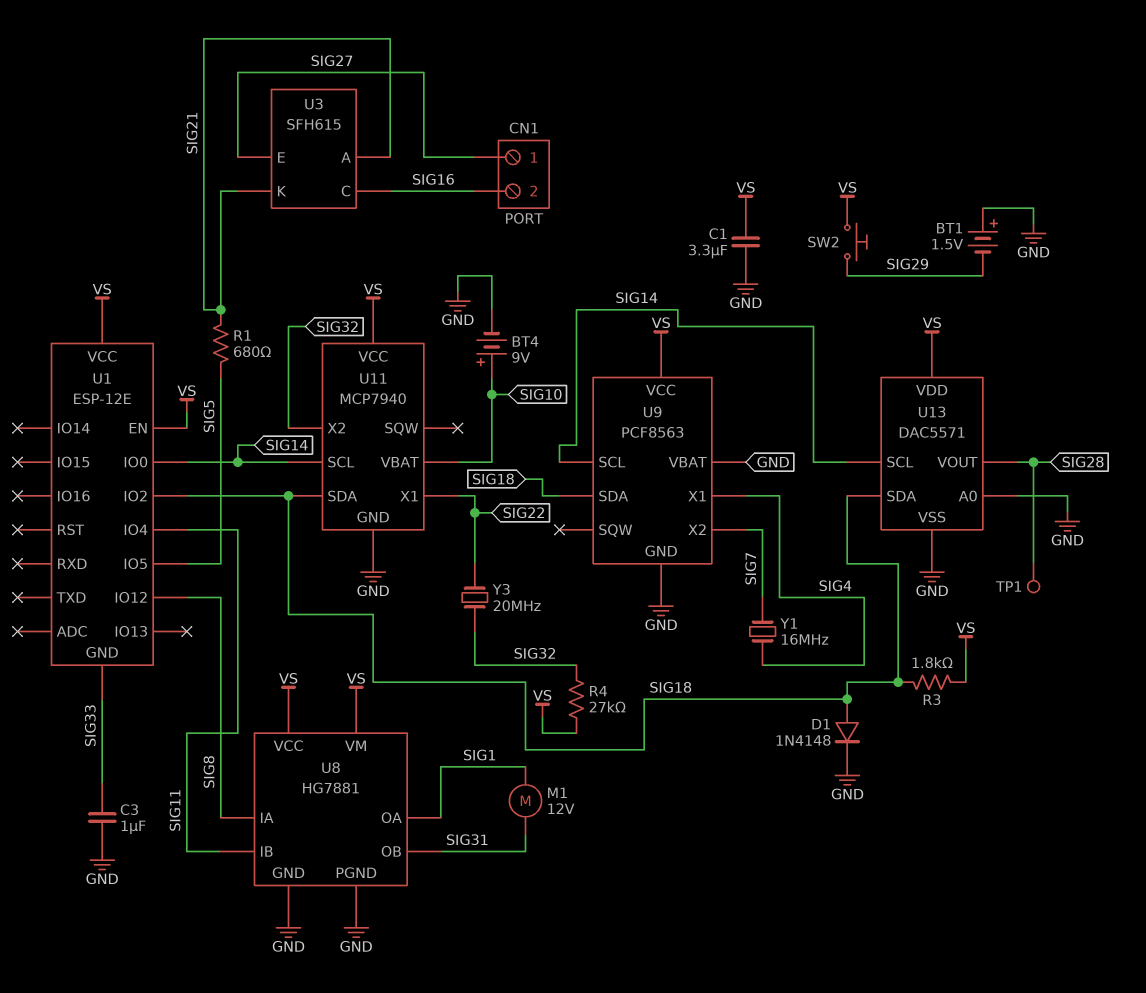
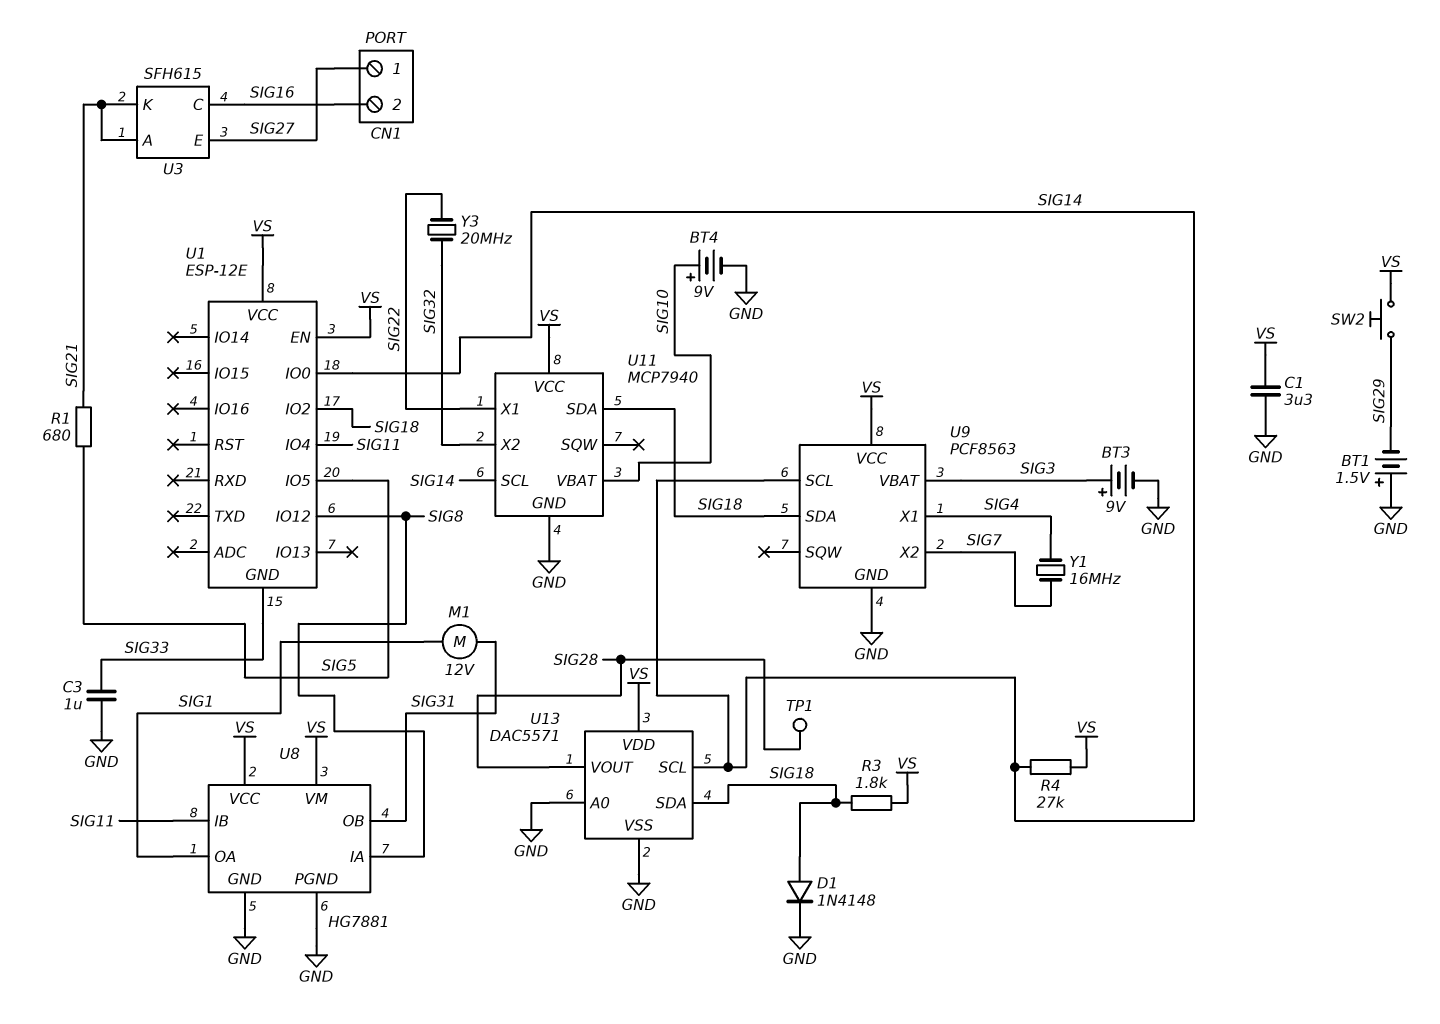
BT3: none -> 9V (plus SIG3, minus GND)
R4: 27k (SIG32, VS) -> 27k (SIG14, VS)
U9 pin VBAT: GND -> SIG3

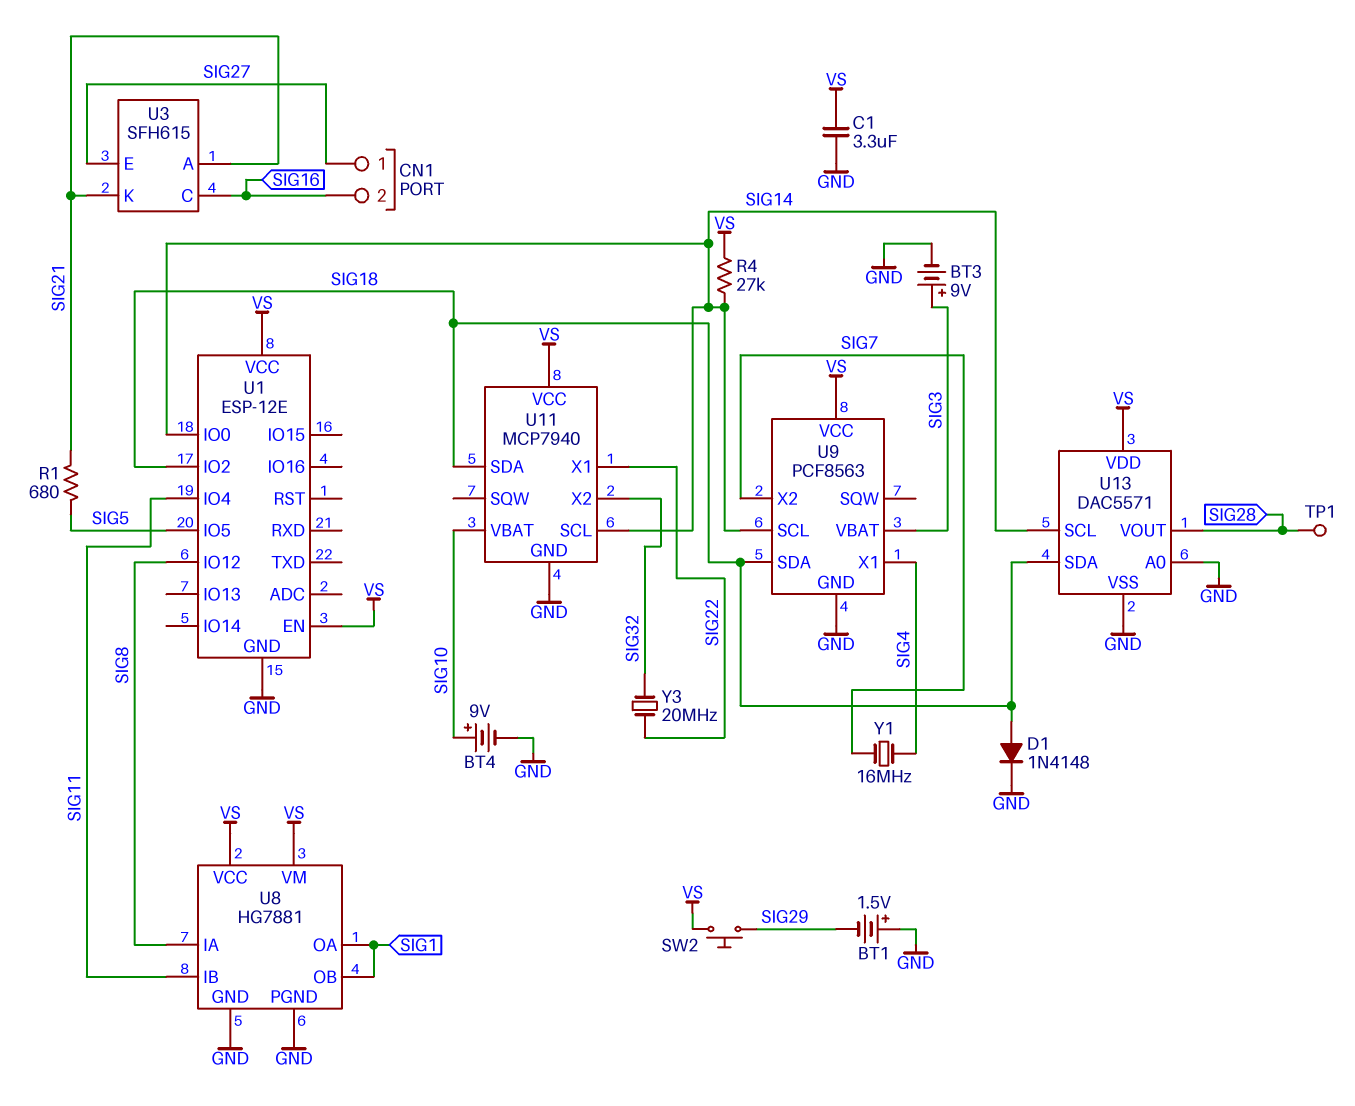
C3: 1uF (GND, SIG33) -> none
M1: motor 12V (SIG1, SIG31) -> none
R3: 1.8k (SIG18, VS) -> none
U1 pin GND: SIG33 -> GND
U8 pin OB: SIG31 -> SIG1

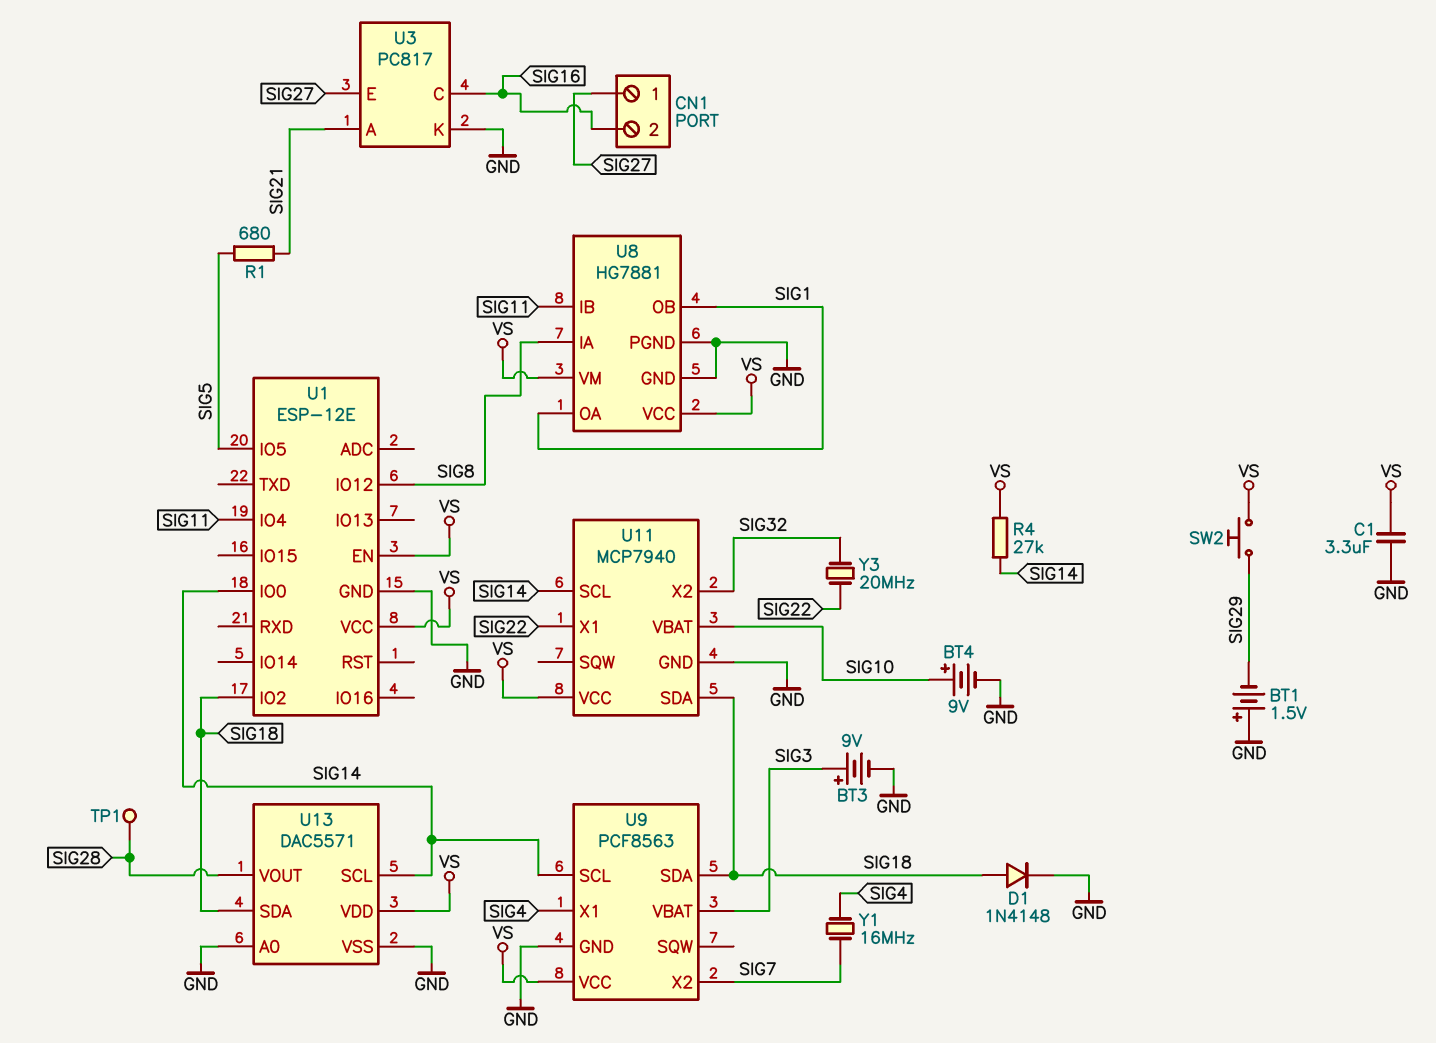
U3: SFH615 -> PC817
U3 pin K: SIG21 -> GND

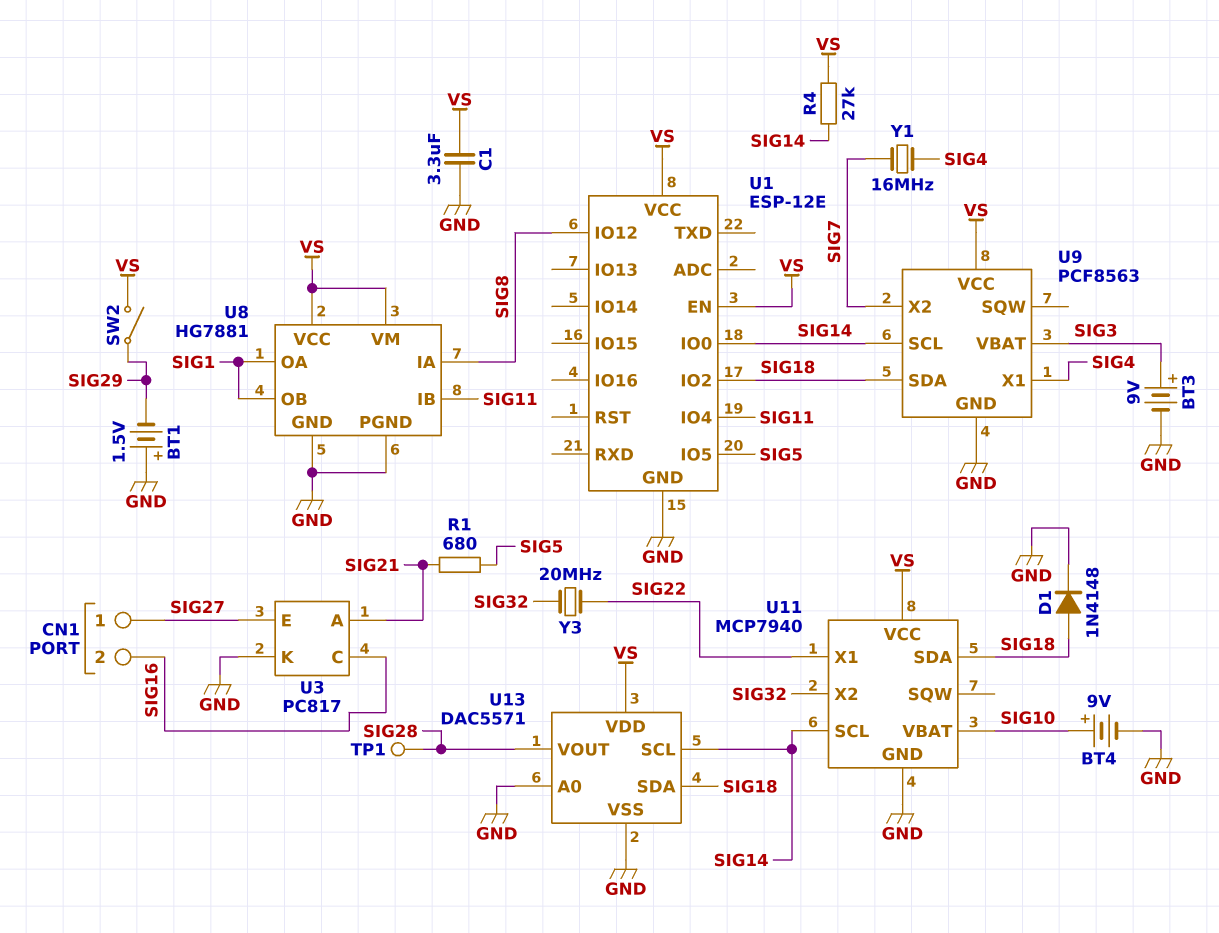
SW2: button (SIG29, VS) -> switch (SIG29, VS)

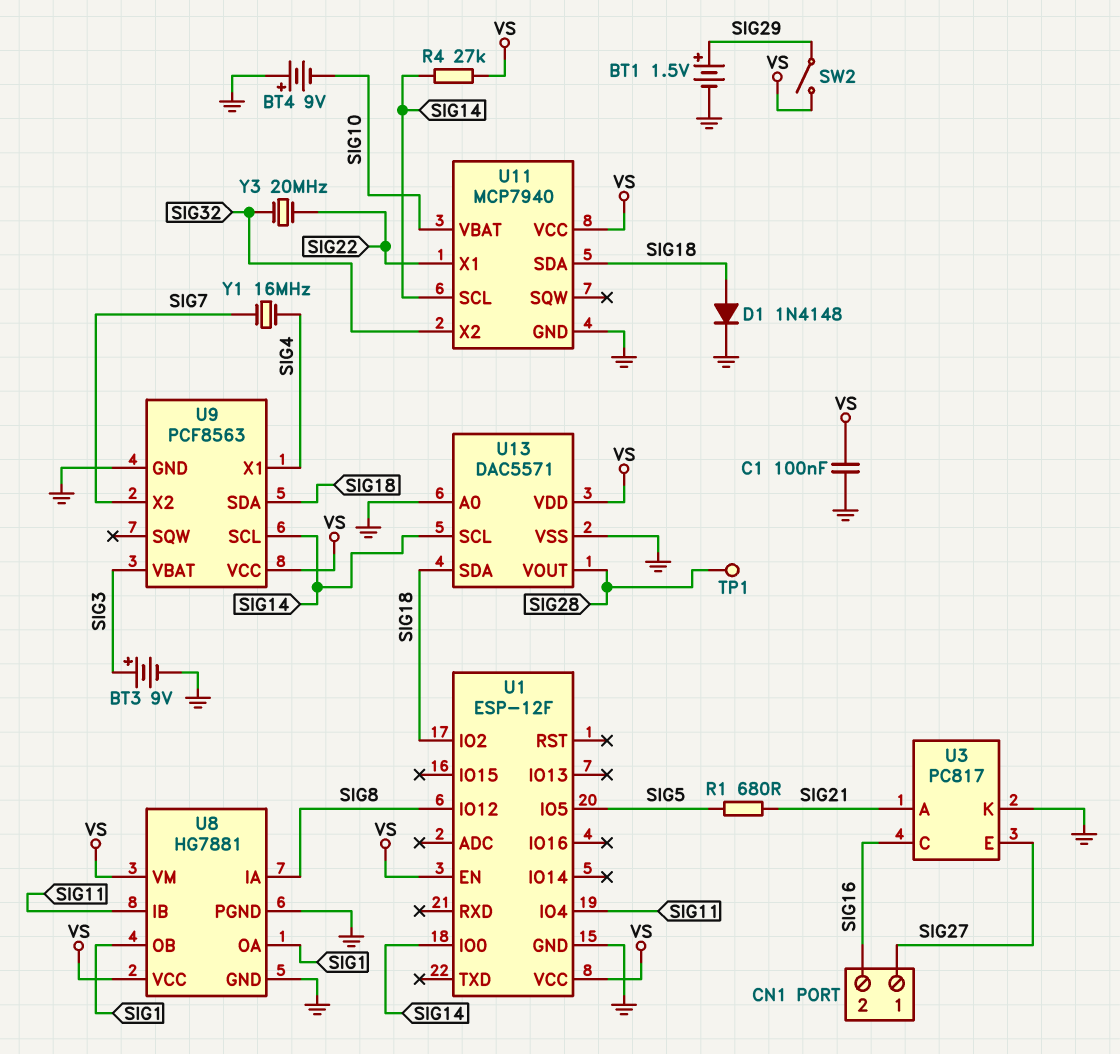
BT1: 1.5V (plus GND, minus SIG29) -> 1.5V (plus SIG29, minus GND)
BT4: 9V (plus SIG10, minus GND) -> 9V (plus GND, minus SIG10)
C1: 3.3uF (GND, VS) -> 100nF (GND, VS)
U1: ESP-12E -> ESP-12F

